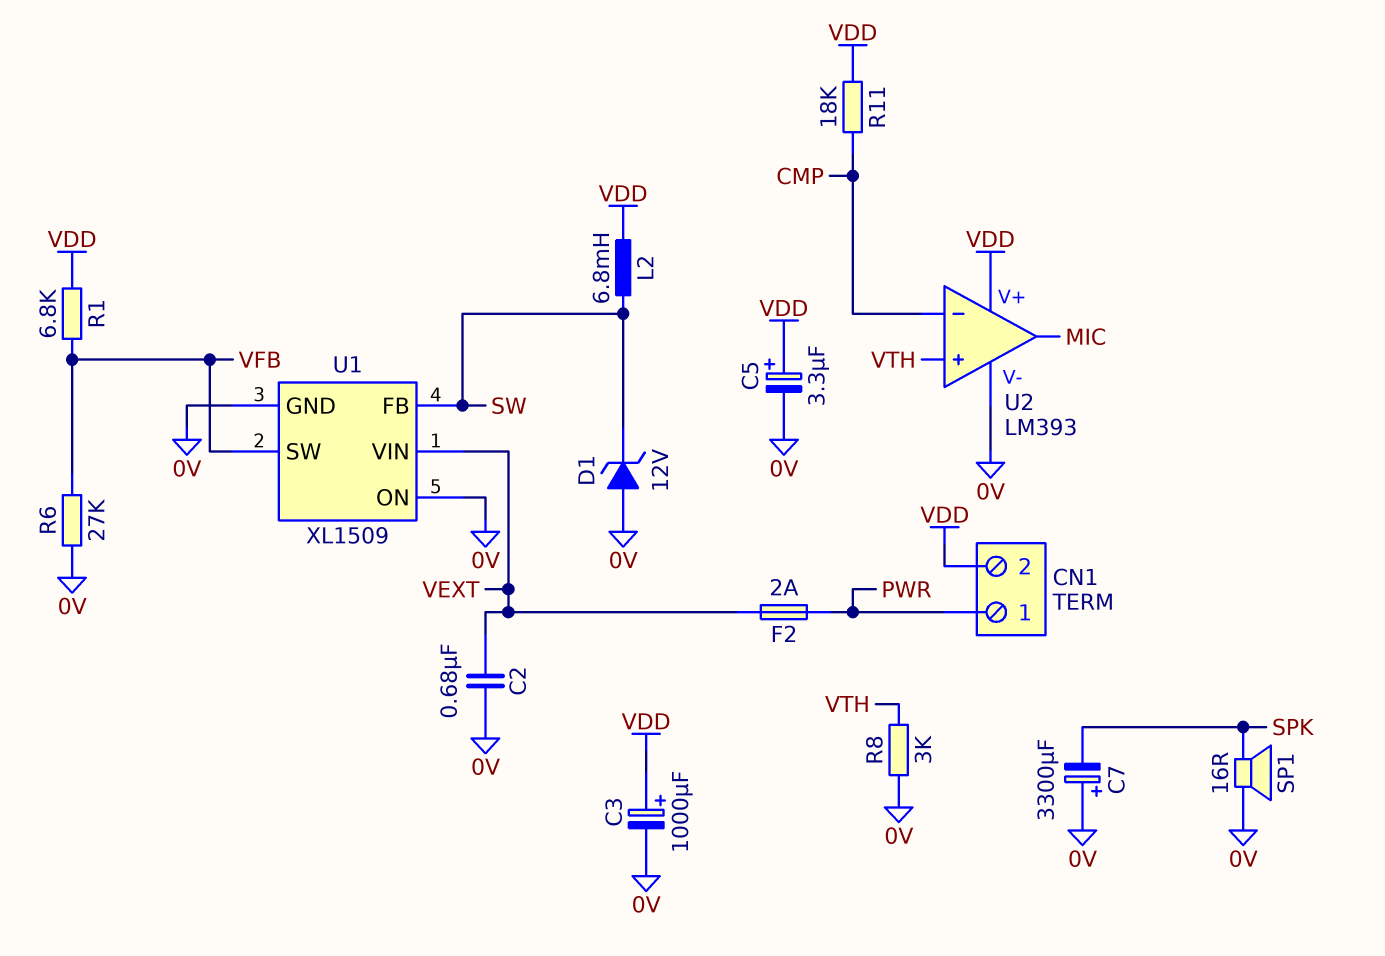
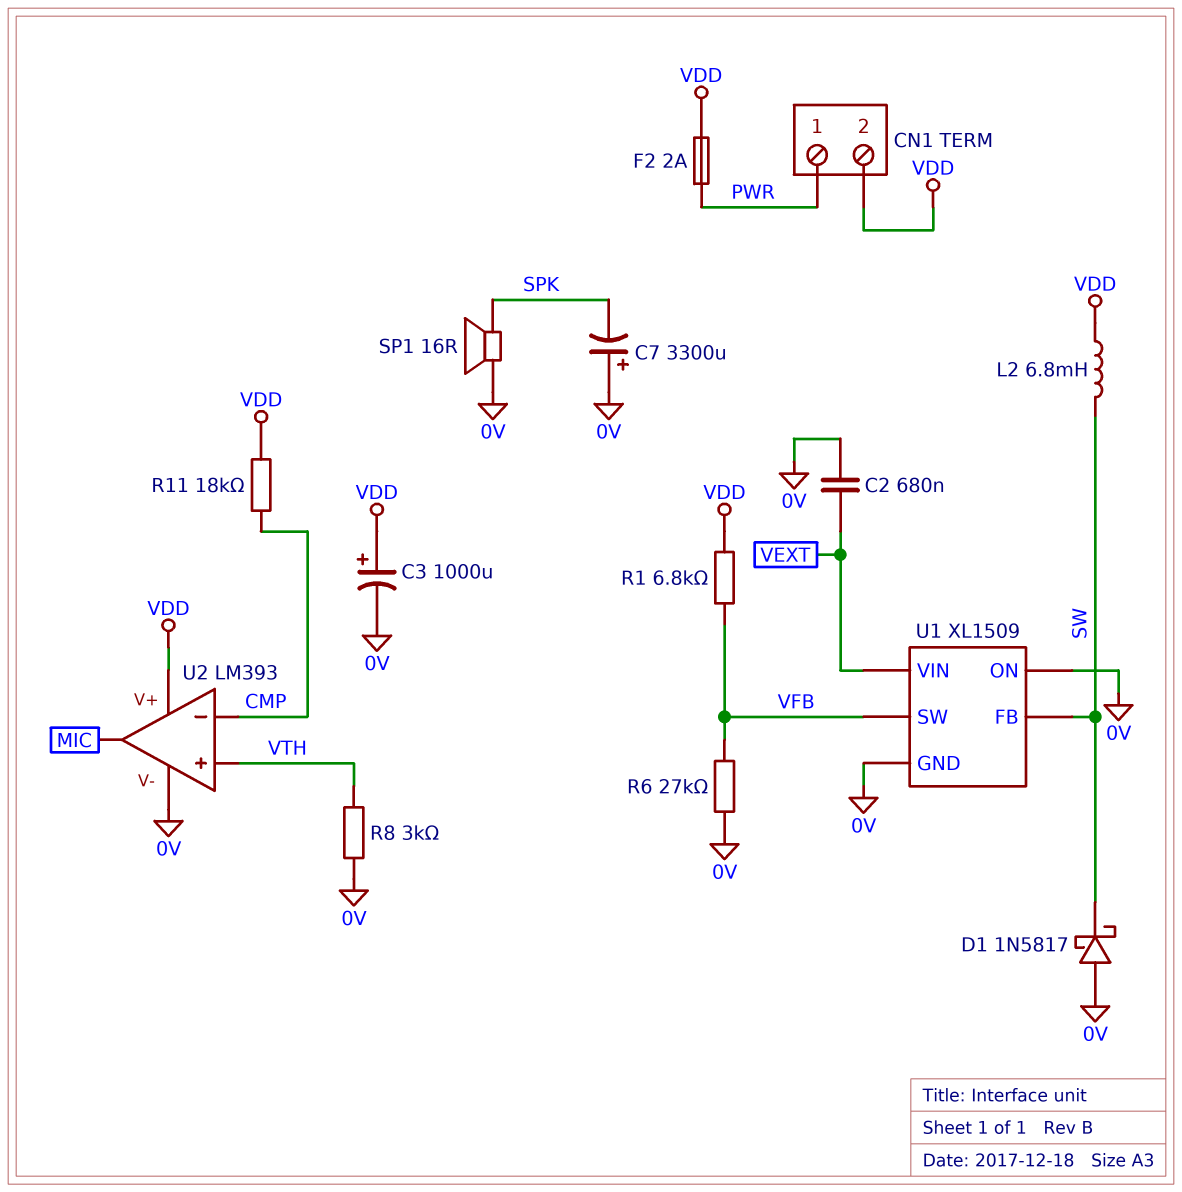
C5: 3.3uF (plus VDD, minus 0V) -> none
D1: zener 12V (A 0V, K SW) -> schottky 1N5817 (A 0V, K SW)
F2: 2A (PWR, VEXT) -> 2A (PWR, VDD)

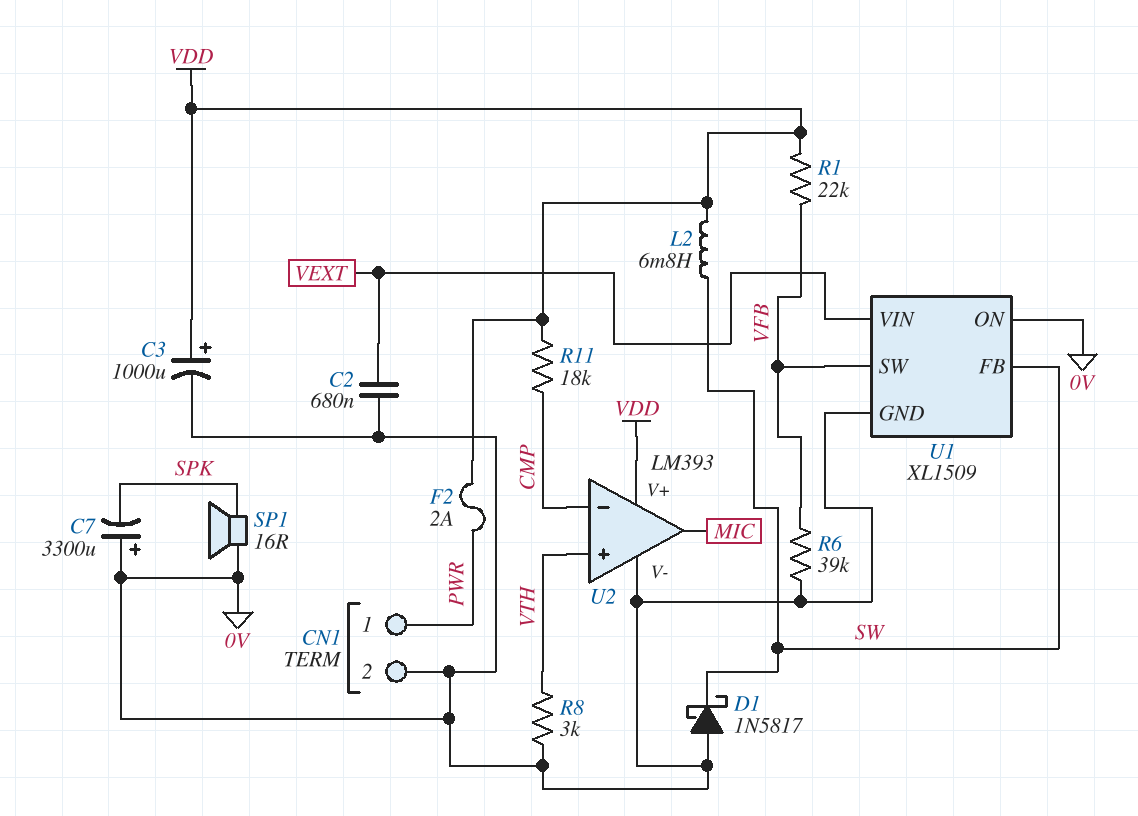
CN1 pin 2: VDD -> 0V
R1: 6.8k (VDD, VFB) -> 22k (VDD, VFB)
R6: 27k (0V, VFB) -> 39k (0V, VFB)

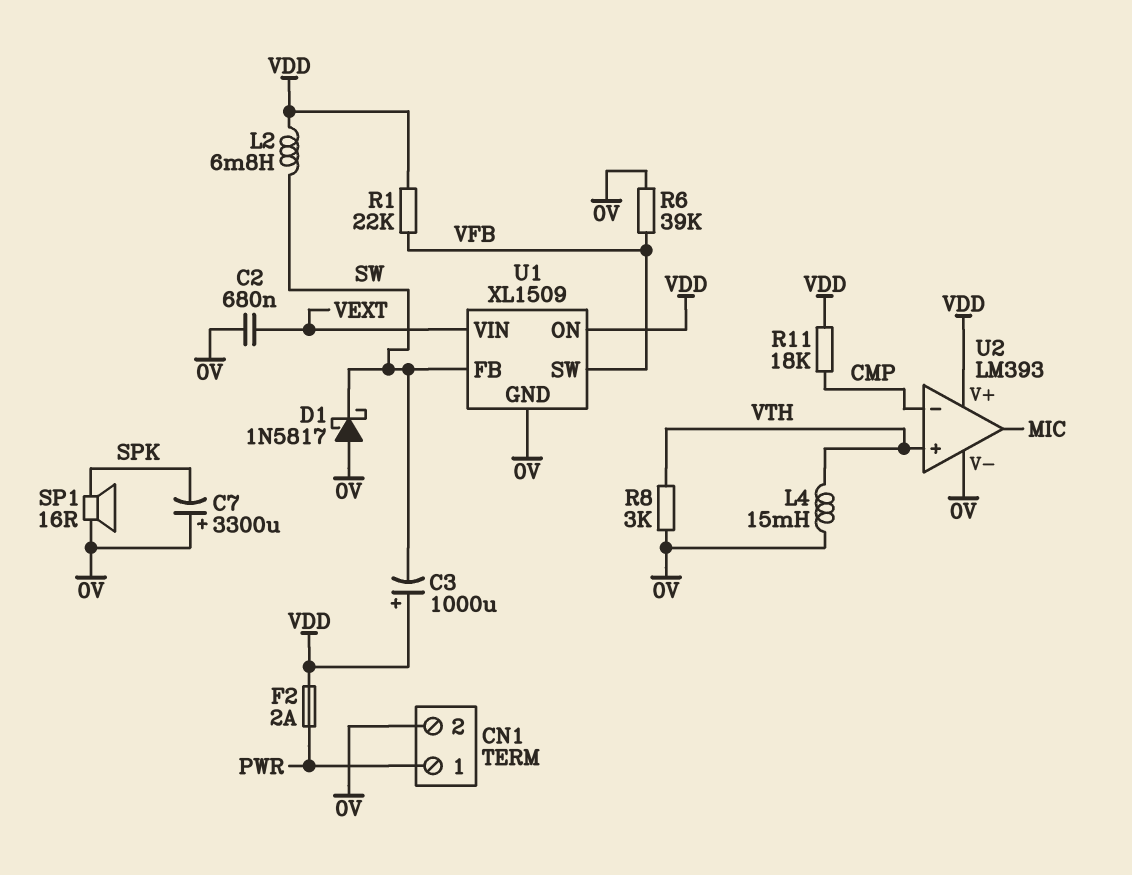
C3: 1000uF (plus VDD, minus 0V) -> 1000uF (plus VDD, minus SW)
L4: none -> 15mH (0V, VTH)
U1 pin ON: 0V -> VDD

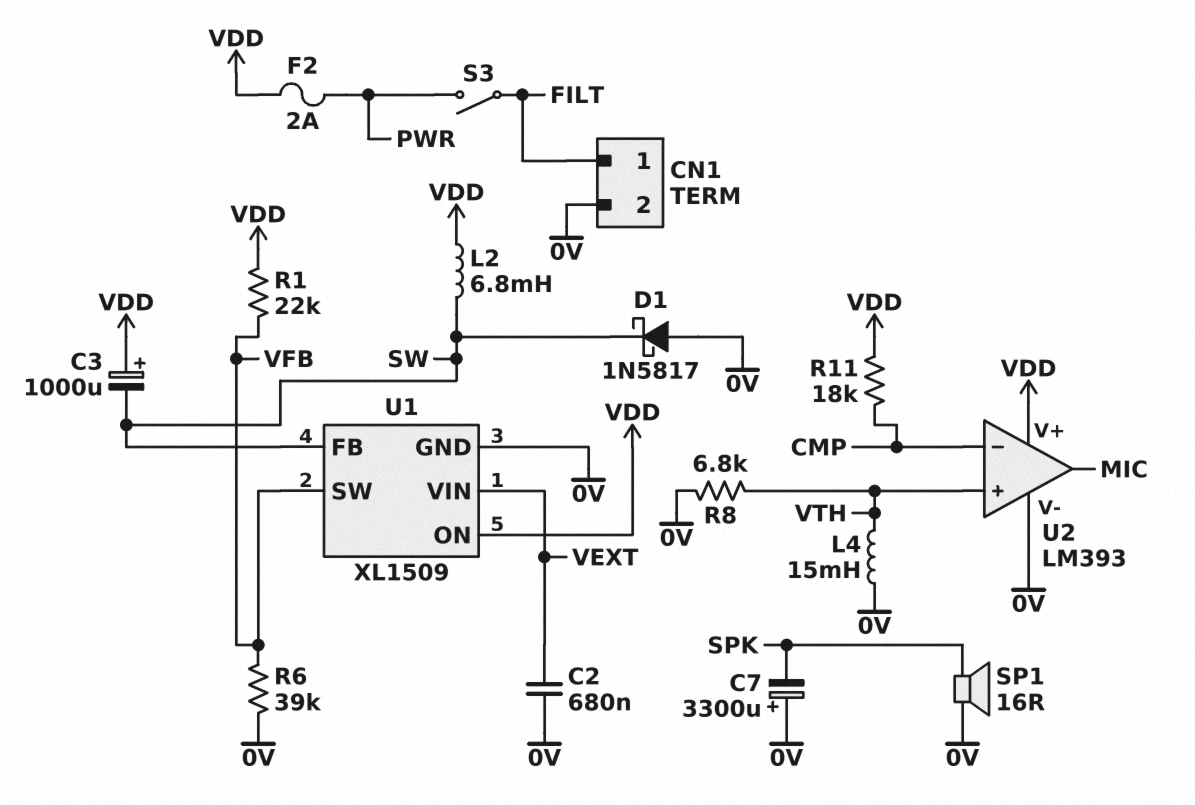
CN1 pin 1: PWR -> FILT
R8: 3k (0V, VTH) -> 6.8k (0V, VTH)
S3: none -> switch (FILT, PWR)

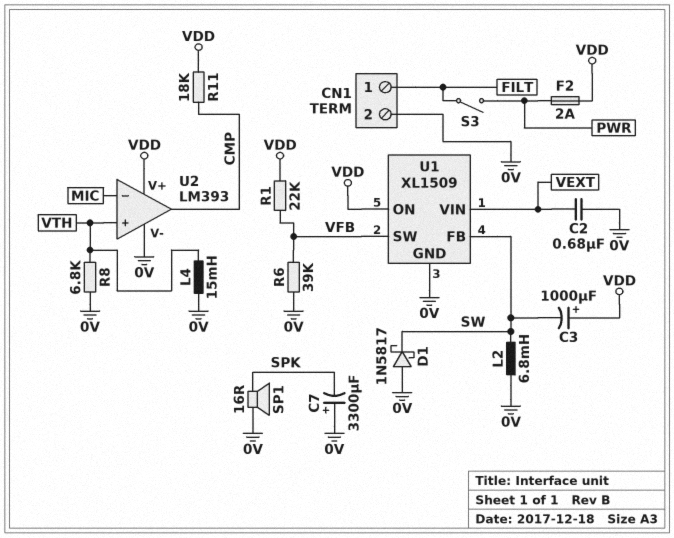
L2: 6.8mH (SW, VDD) -> 6.8mH (0V, SW)
U2 pin in-: CMP -> MIC
U2 pin out: MIC -> CMP

